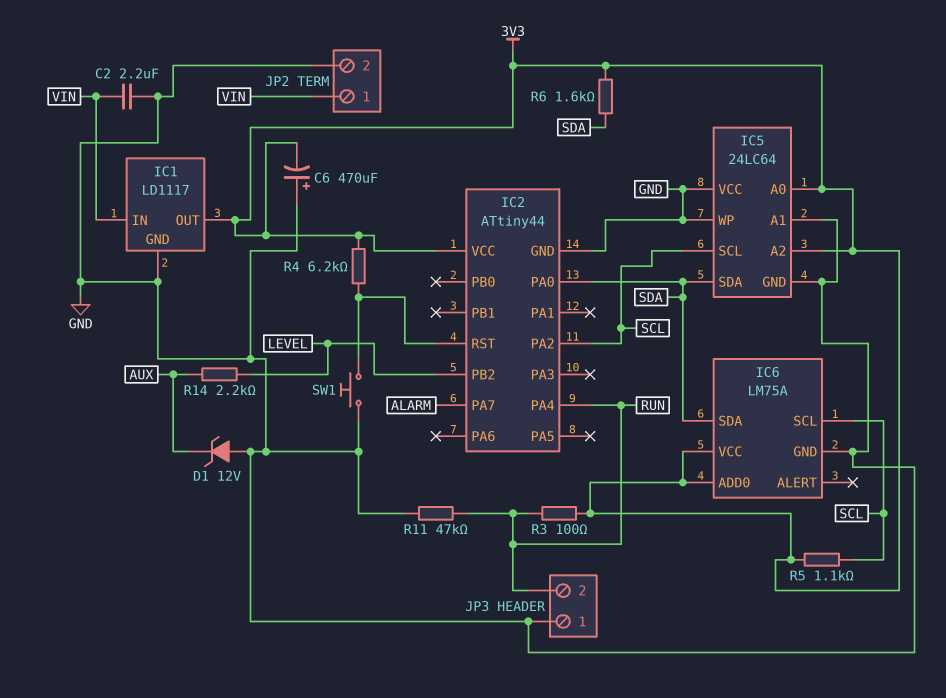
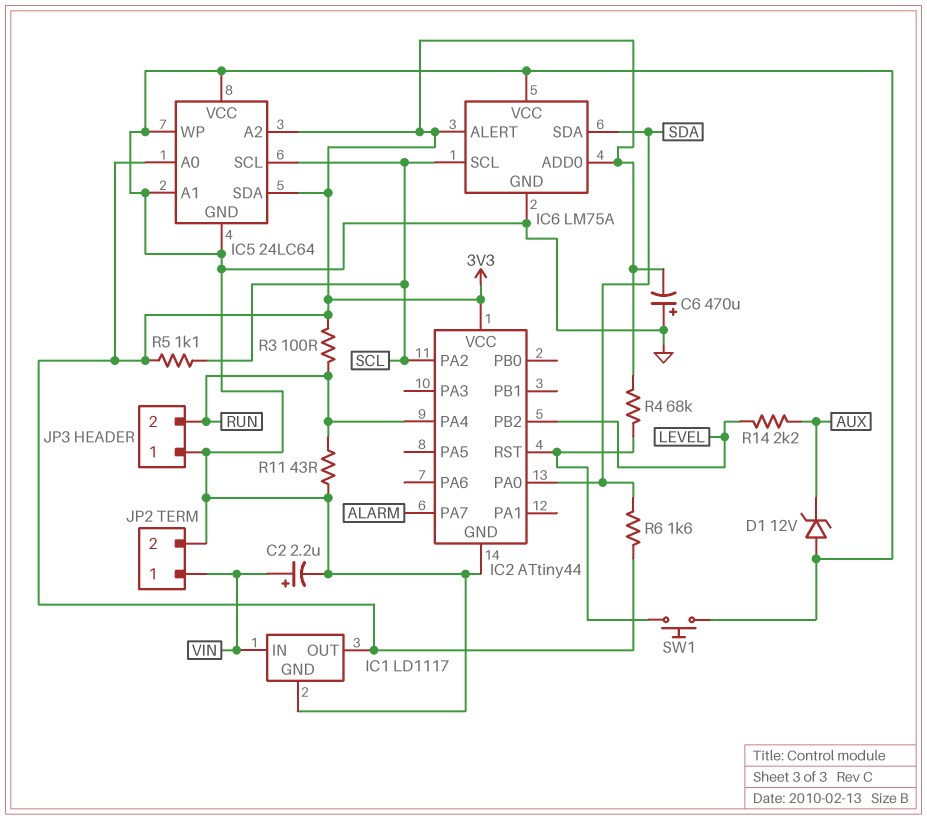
C2: 2.2uF (GND, VIN) -> 2.2uF (plus VIN, minus GND)
IC5 pin SDA: SDA -> 3V3
IC6 pin ALERT: none -> 3V3
IC6 pin VCC: 3V3 -> GND
R4: 6.2k (3V3, IC2/RST) -> 68k (3V3, IC2/RST)
R11: 47k (GND, RUN) -> 43 (GND, RUN)

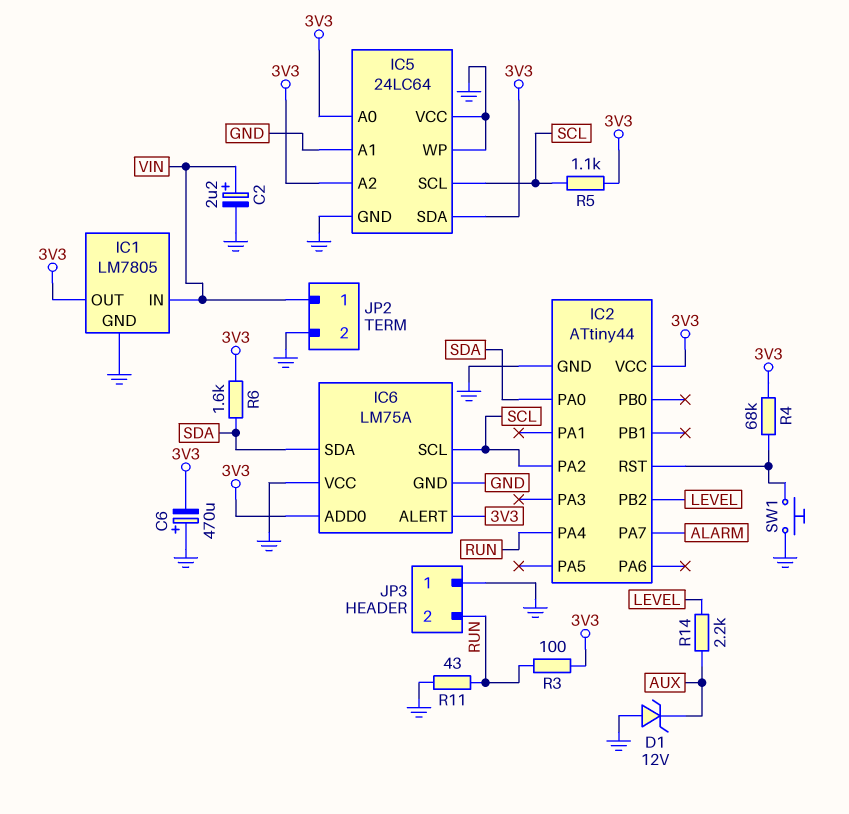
IC1: LD1117 -> LM7805

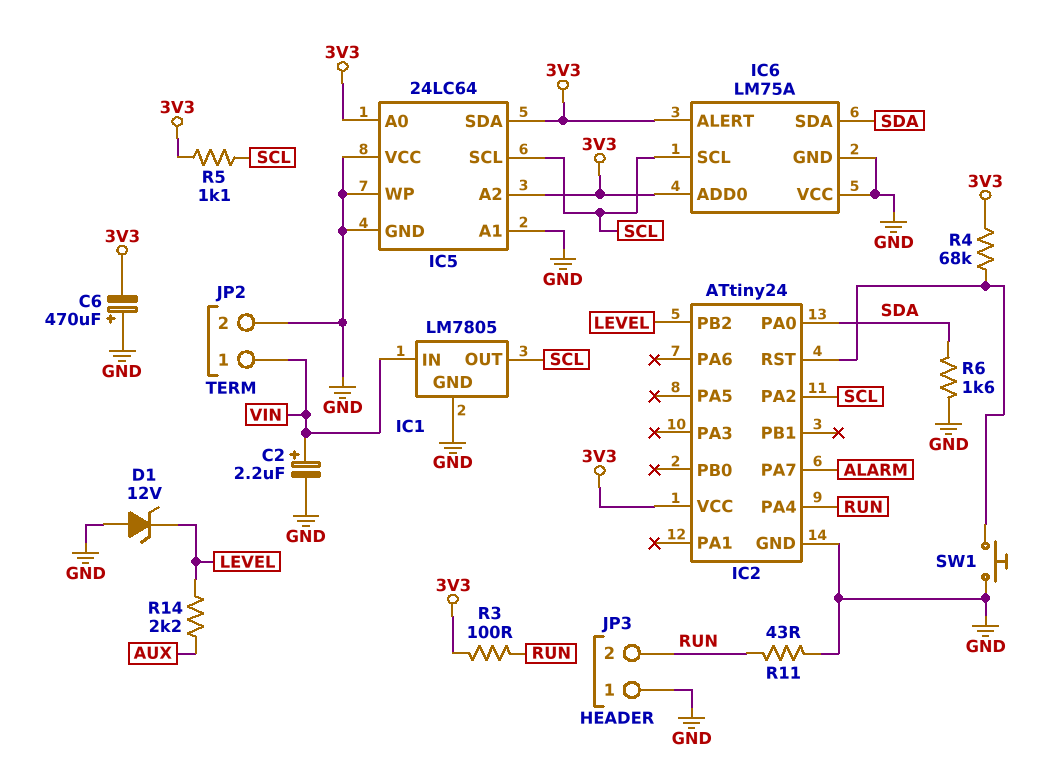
D1: zener 12V (A GND, K AUX) -> zener 12V (A GND, K LEVEL)
IC1 pin OUT: 3V3 -> SCL
IC2: ATtiny44 -> ATtiny24
R6: 1.6k (3V3, SDA) -> 1.6k (GND, SDA)

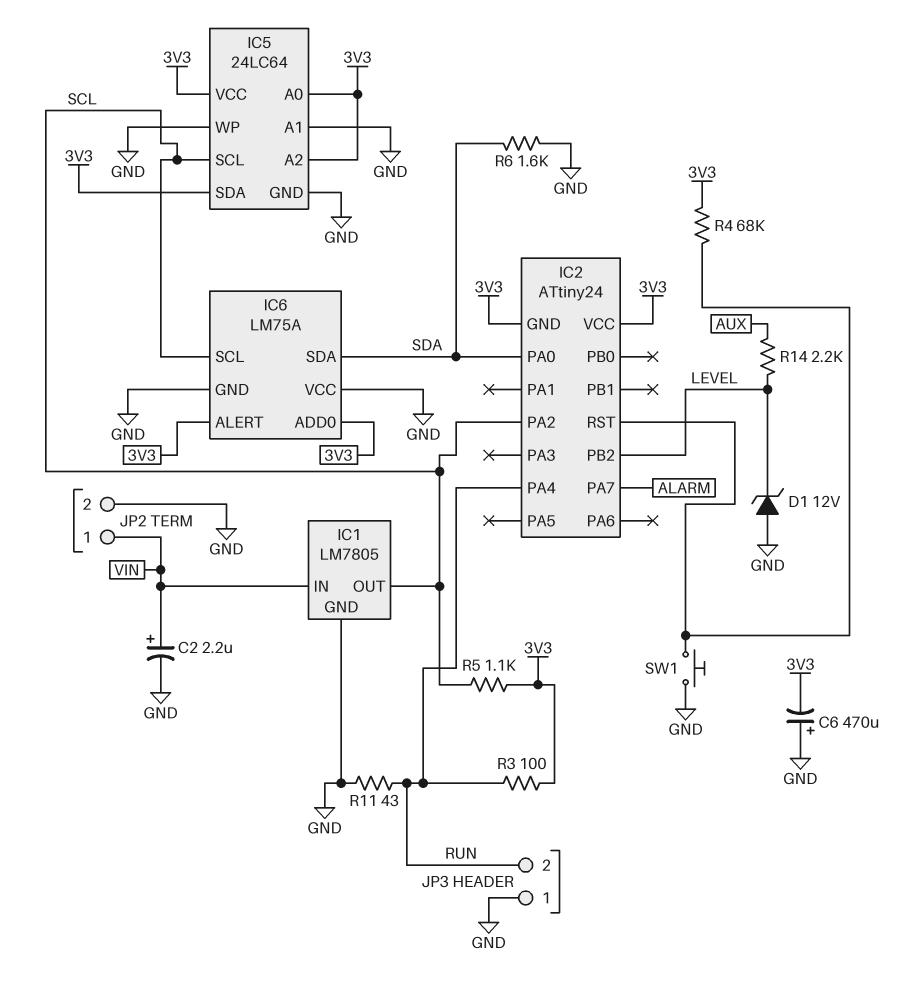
IC2 pin GND: GND -> 3V3
IC5 pin VCC: GND -> 3V3

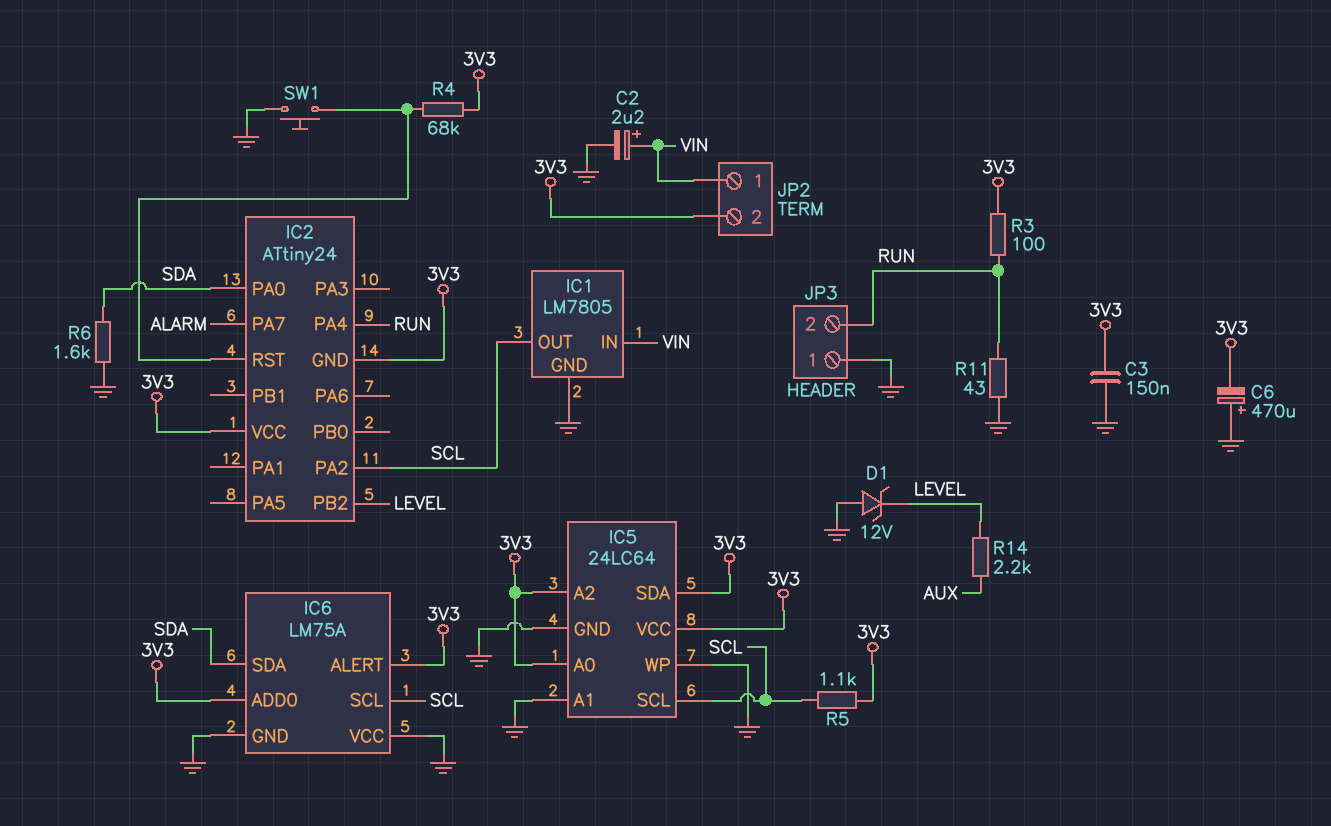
C3: none -> 150nF (3V3, GND)
JP2 pin 2: GND -> 3V3

